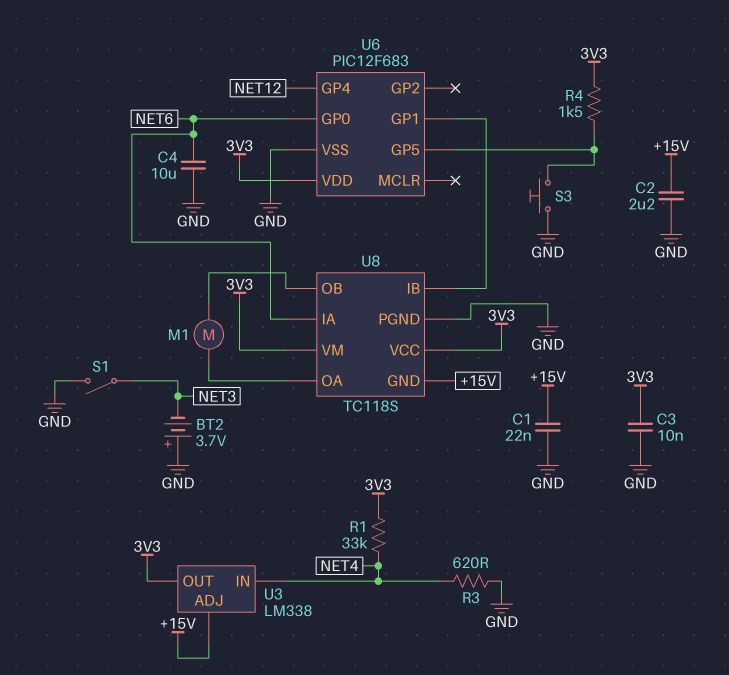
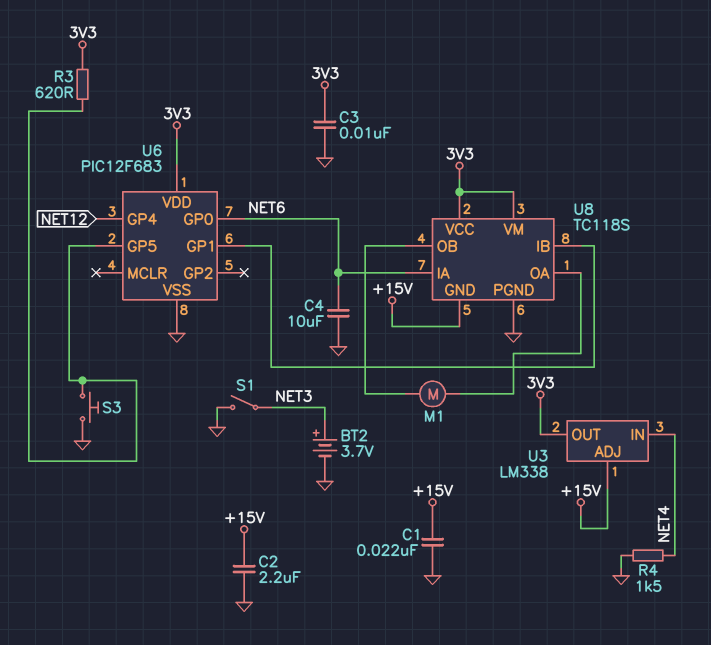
BT2: 3.7V (plus GND, minus NET3) -> 3.7V (plus NET3, minus GND)
R1: 33k (3V3, NET4) -> none
R3: 620 (GND, NET4) -> 620 (3V3, U6/GP5)
R4: 1.5k (3V3, U6/GP5) -> 1.5k (GND, NET4)

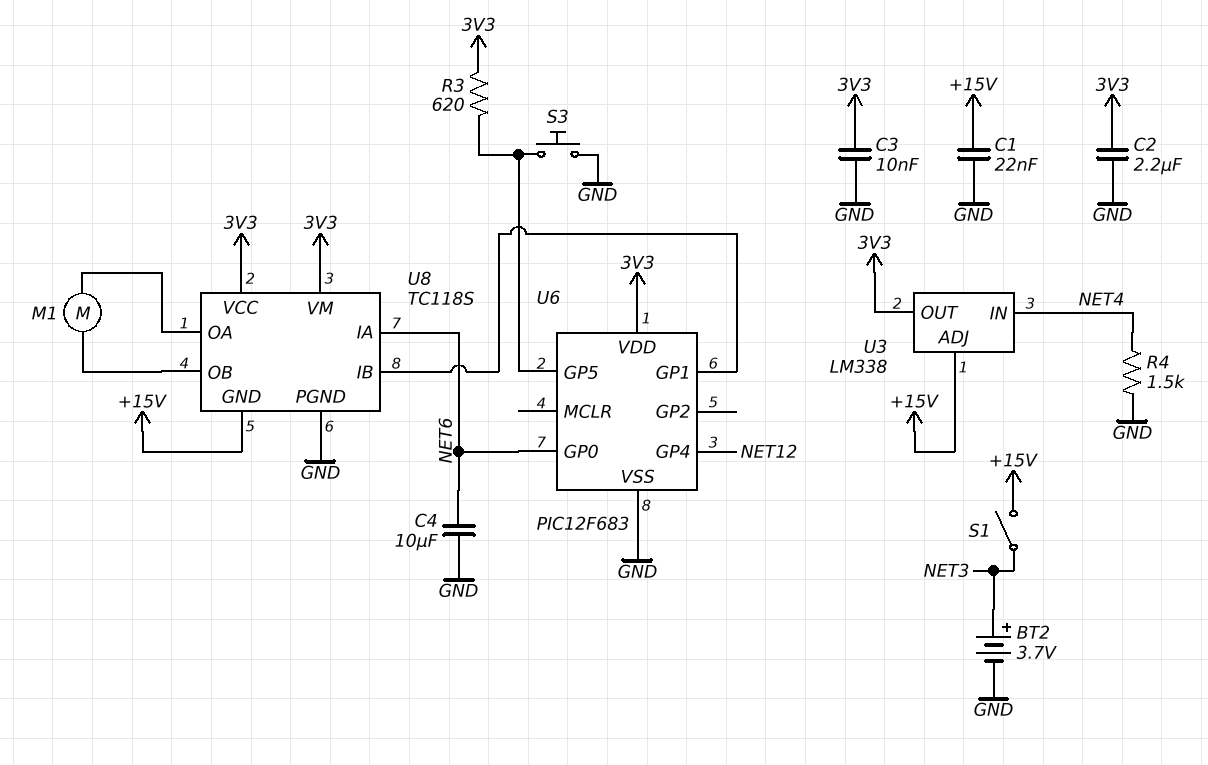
C2: 2.2uF (+15V, GND) -> 2.2uF (3V3, GND)
S1: switch (GND, NET3) -> switch (+15V, NET3)

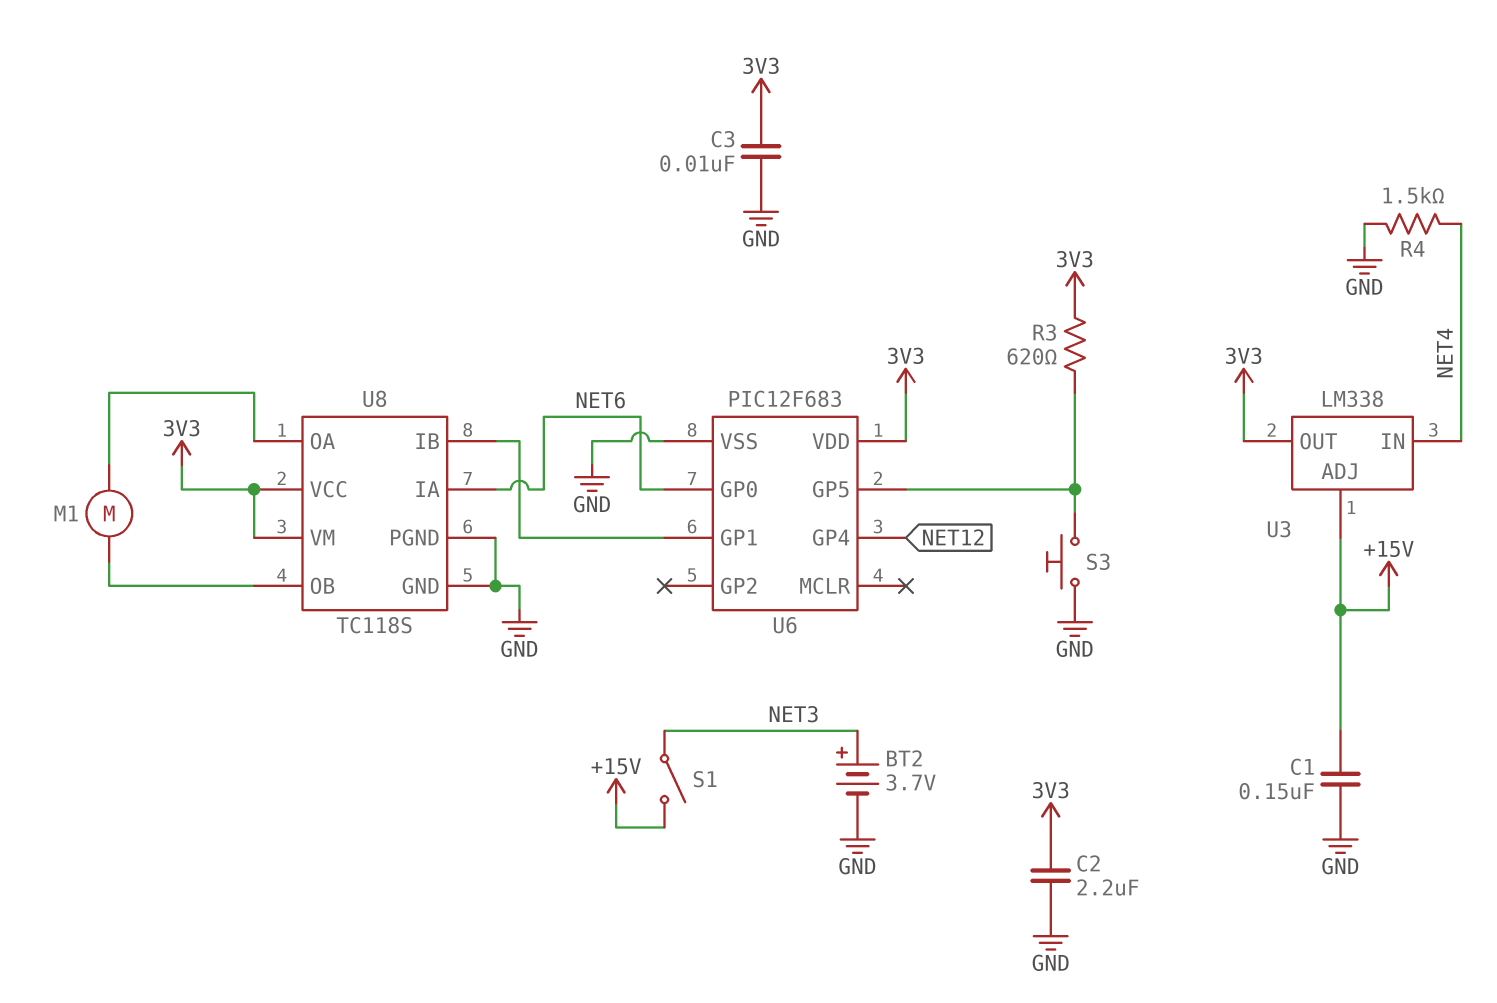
C1: 22nF (+15V, GND) -> 150nF (+15V, GND)
C4: 10uF (GND, NET6) -> none
U8 pin GND: +15V -> GND

